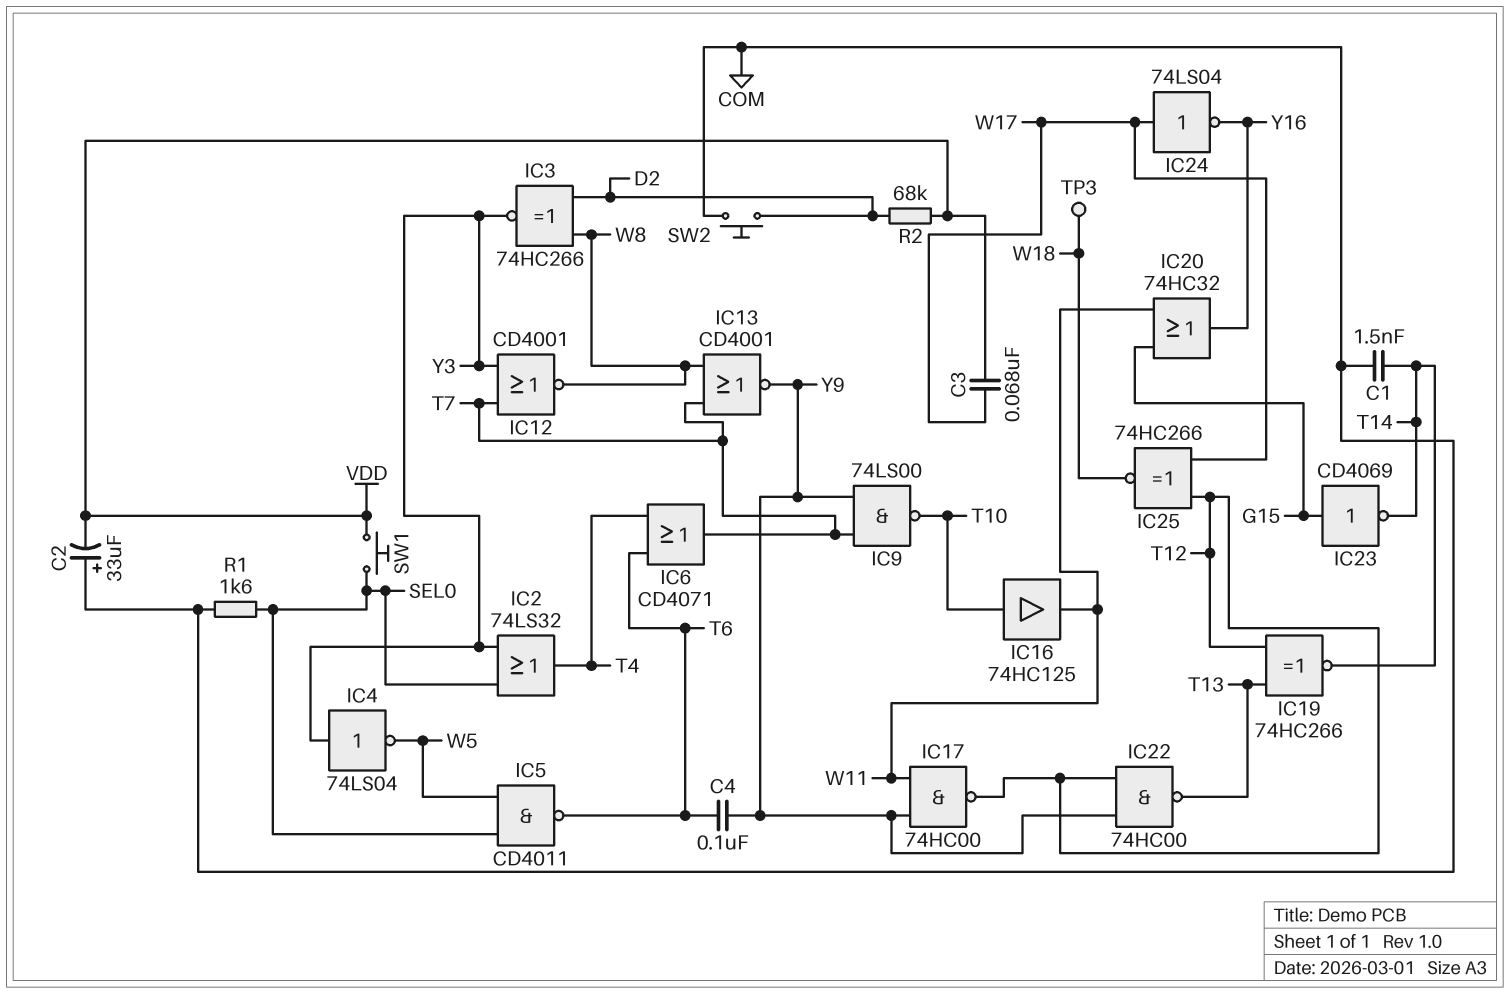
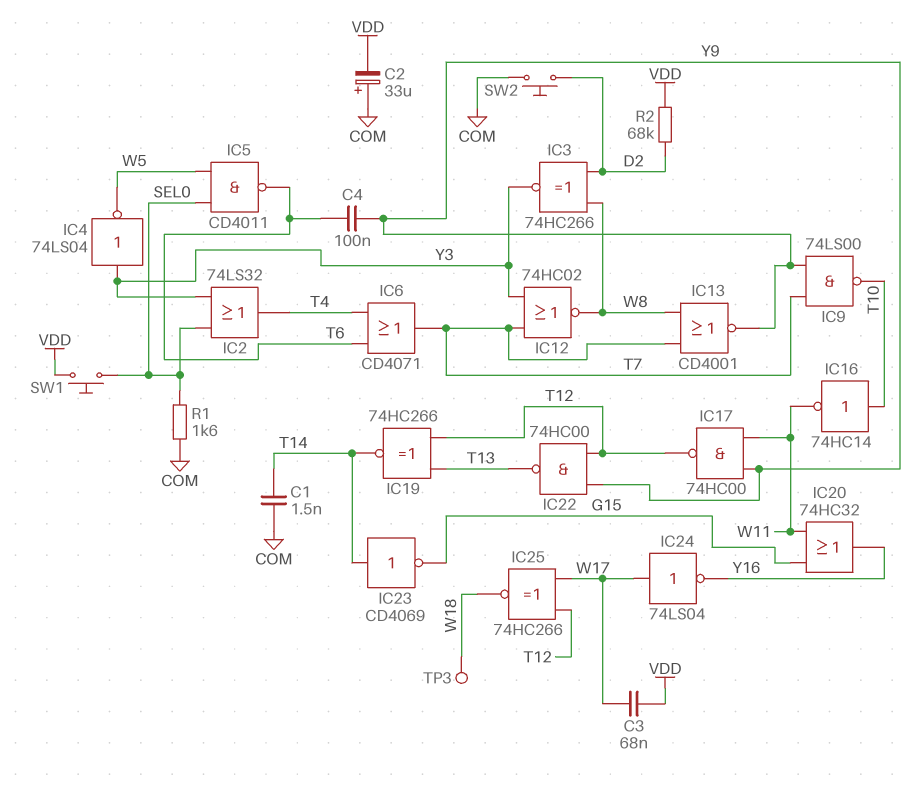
IC12: NOR CD4001 (in T7, in Y3, out W8) -> NOR 74HC02 (in T7, in Y3, out W8)
IC16: buffer 74HC125 (in T10, out W11) -> NOT 74HC14 (in T10, out W11)
IC23: NOT CD4069 (in G15, out T14) -> NOT CD4069 (in T14, out G15)

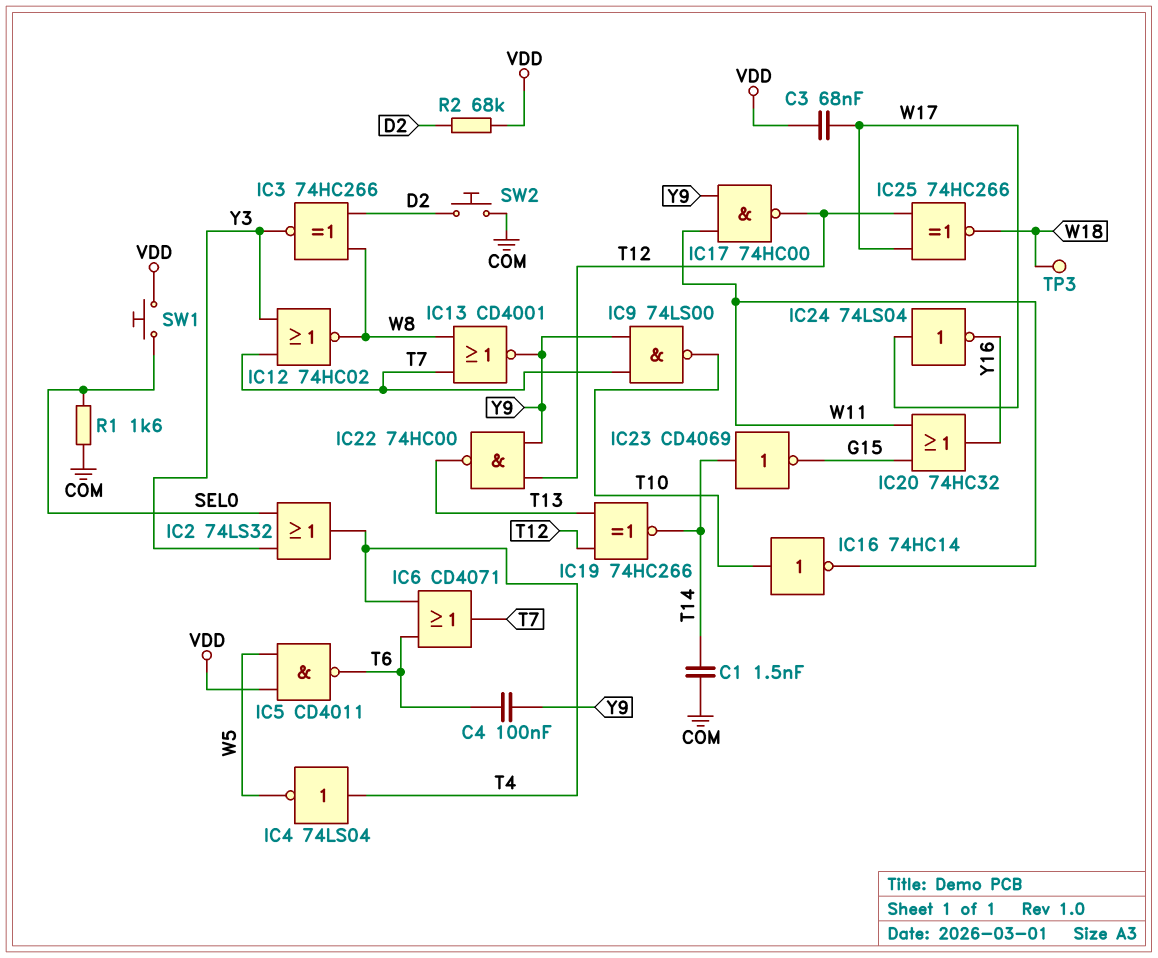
C2: 33uF (plus COM, minus VDD) -> none
IC4: NOT 74LS04 (in Y3, out W5) -> NOT 74LS04 (in T4, out W5)
IC5: NAND CD4011 (in SEL0, in W5, out T6) -> NAND CD4011 (in VDD, in W5, out T6)

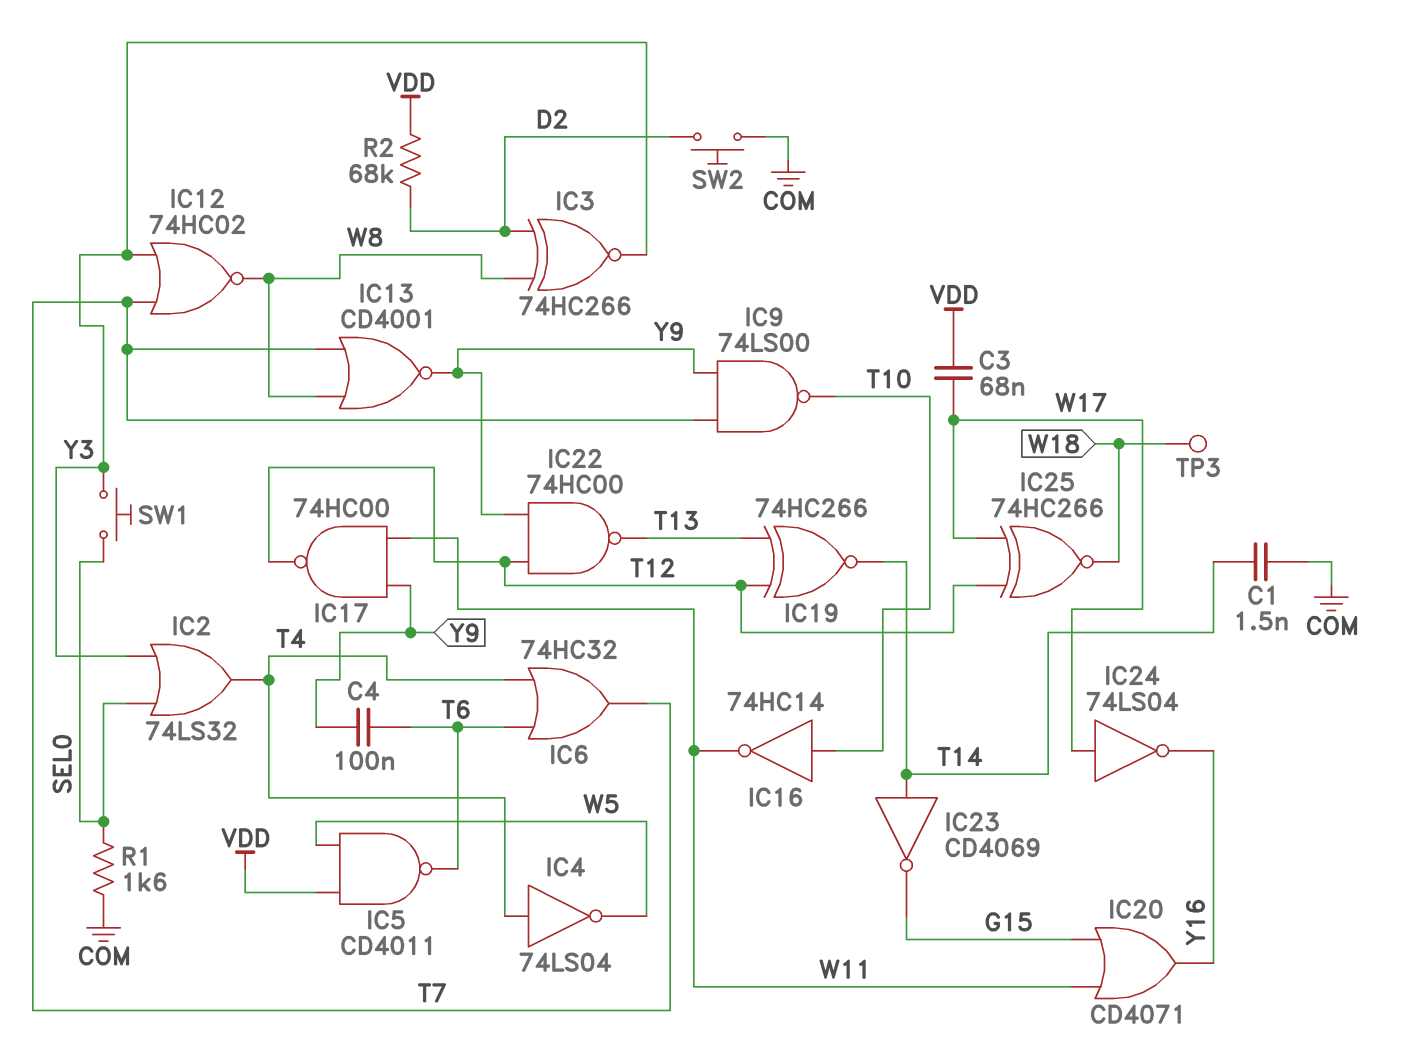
IC6: OR CD4071 (in T4, in T6, out T7) -> OR 74HC32 (in T4, in T6, out T7)
IC20: OR 74HC32 (in G15, in W11, out Y16) -> OR CD4071 (in G15, in W11, out Y16)
SW1: button (SEL0, VDD) -> button (SEL0, Y3)

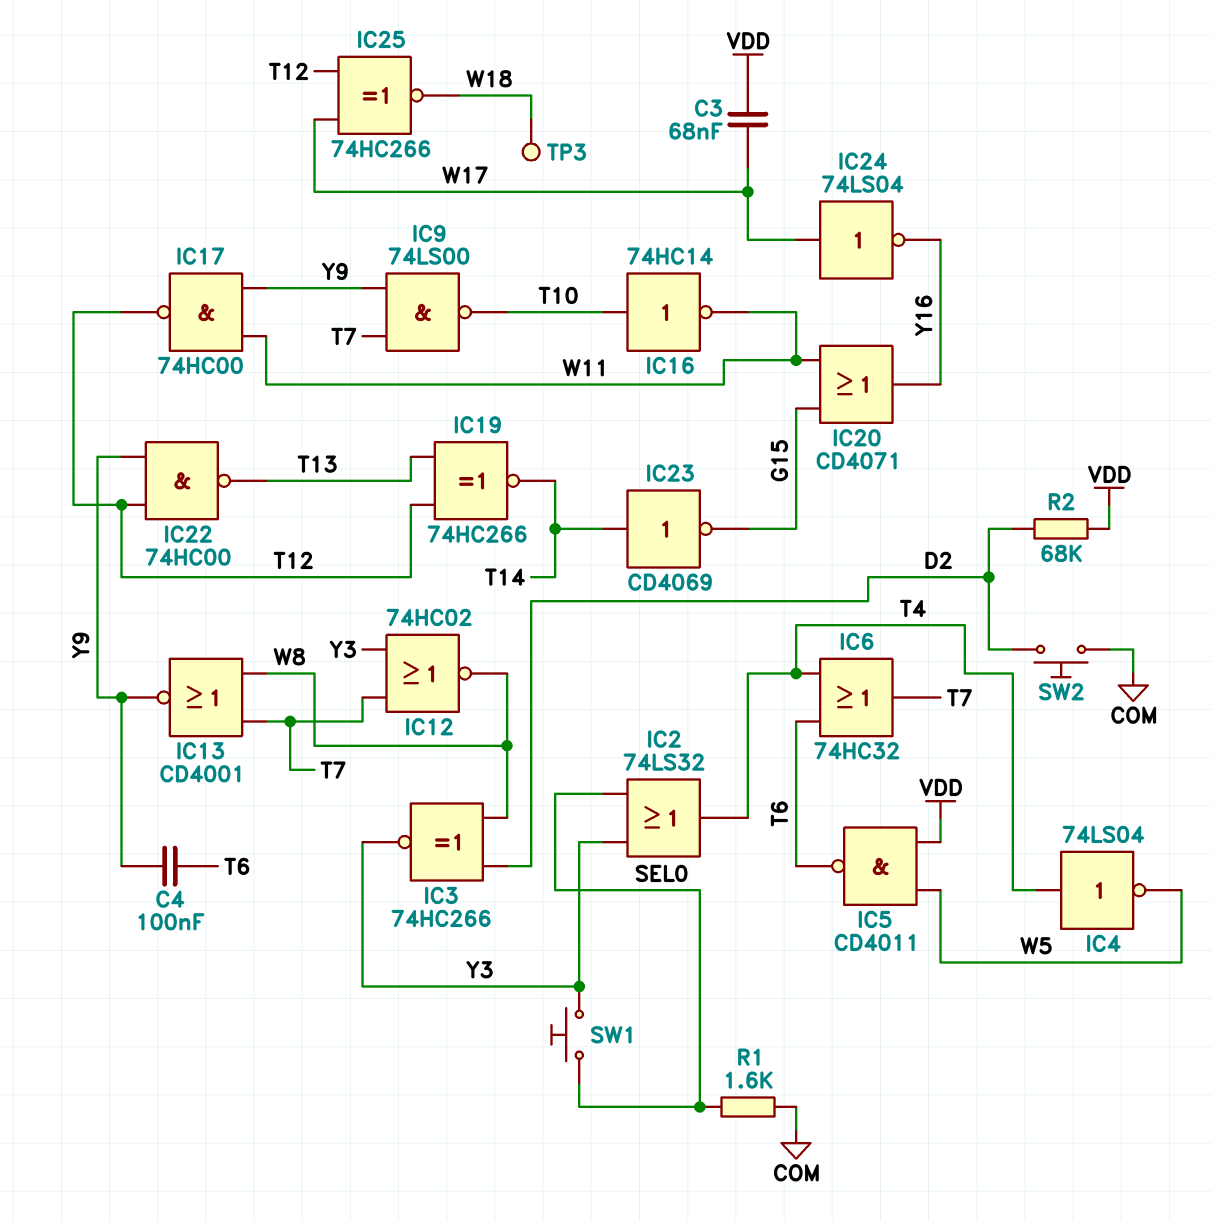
C1: 1.5nF (COM, T14) -> none

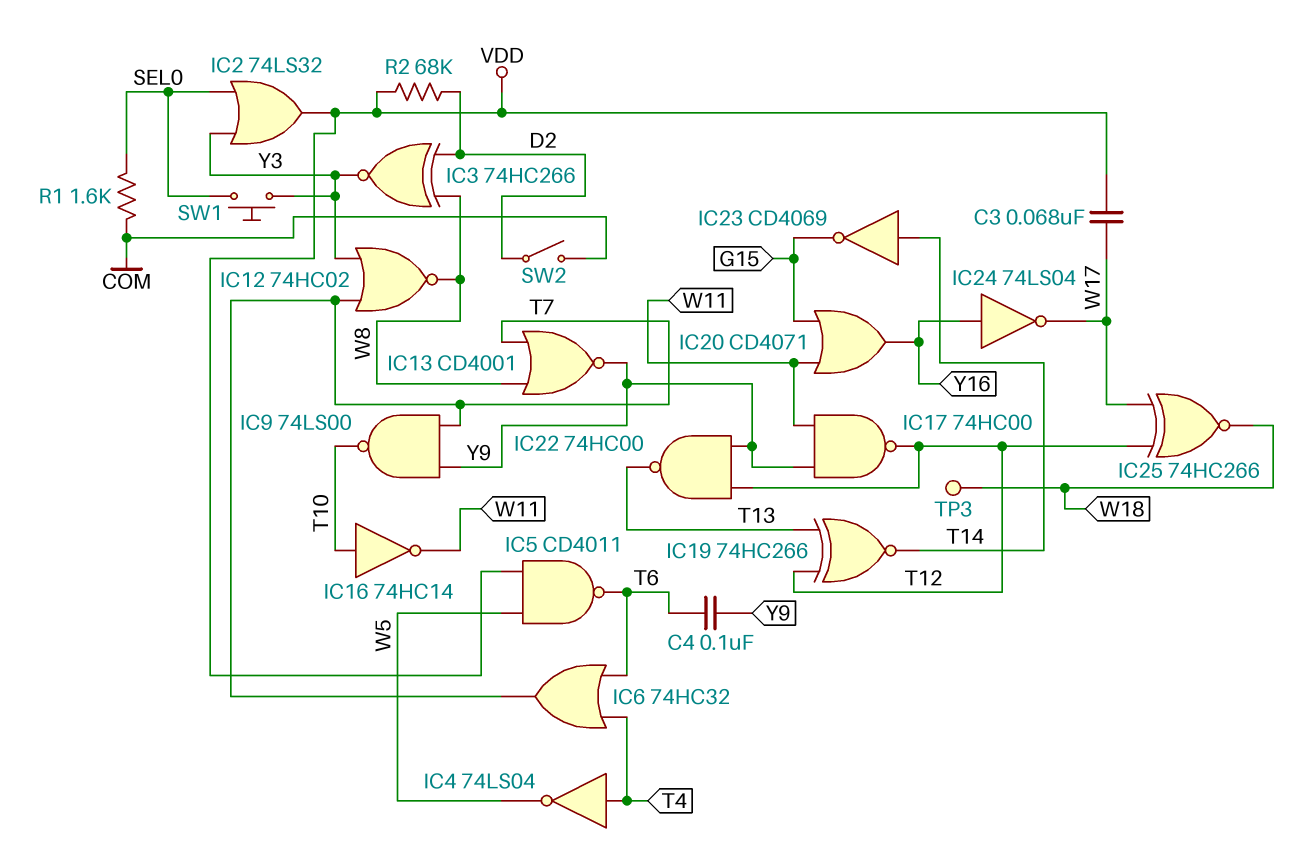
IC2: OR 74LS32 (in SEL0, in Y3, out T4) -> OR 74LS32 (in SEL0, in Y3, out VDD)
IC24: NOT 74LS04 (in W17, out Y16) -> NOT 74LS04 (in Y16, out W17)
SW2: button (COM, D2) -> switch (COM, D2)

